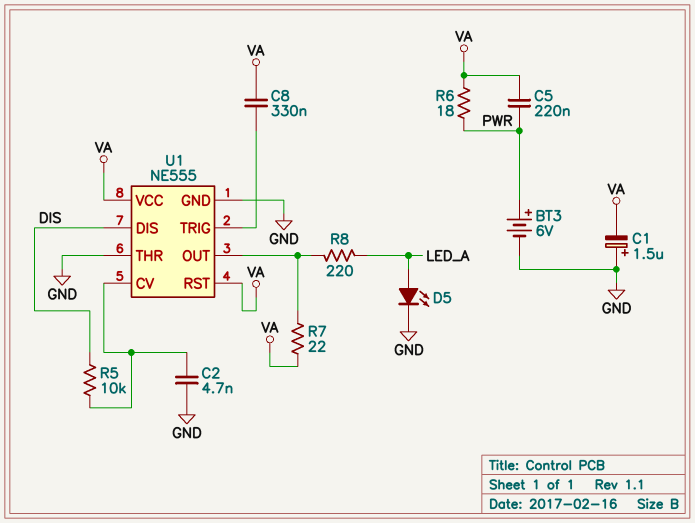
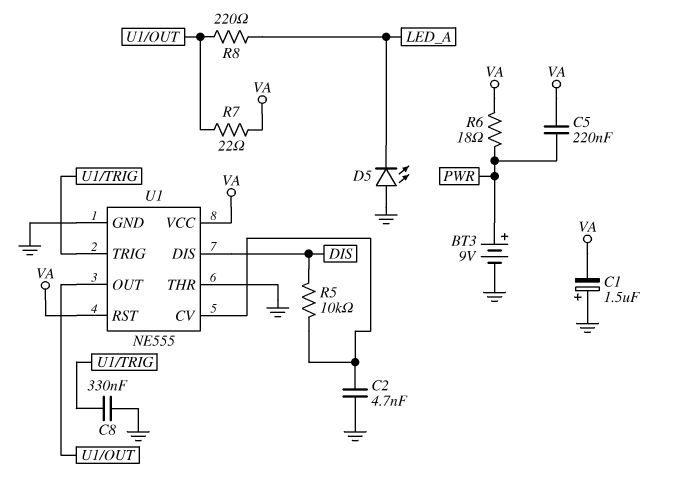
BT3: 6V (plus PWR, minus GND) -> 9V (plus PWR, minus GND)
C8: 330nF (U1/TRIG, VA) -> 330nF (GND, U1/TRIG)
D5: LED (A LED_A, K GND) -> LED (A GND, K LED_A)

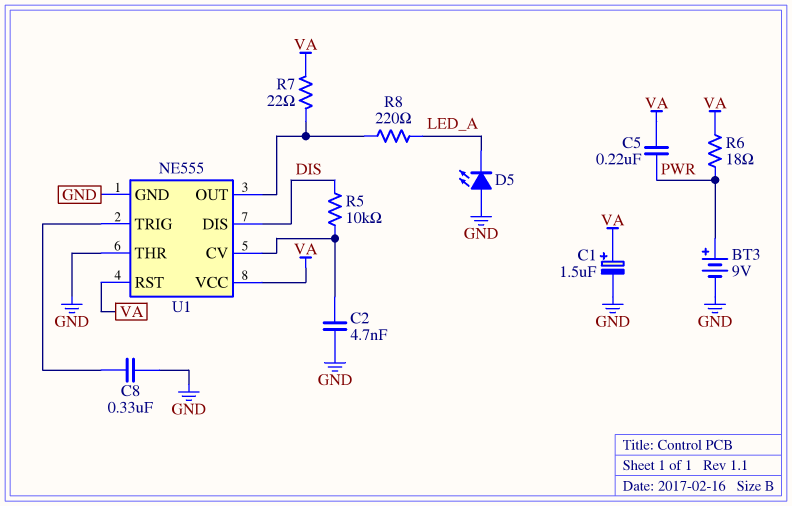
C1: 1.5uF (plus GND, minus VA) -> 1.5uF (plus VA, minus GND)

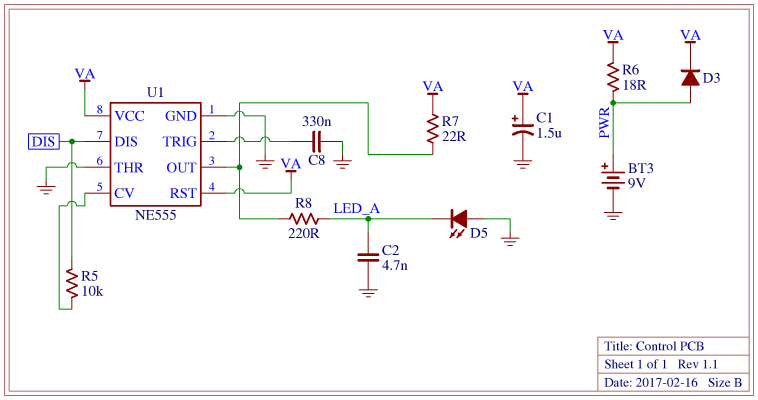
C2: 4.7nF (GND, U1/CV) -> 4.7nF (GND, LED_A)
C5: 220nF (PWR, VA) -> none
D3: none -> diode (A PWR, K VA)

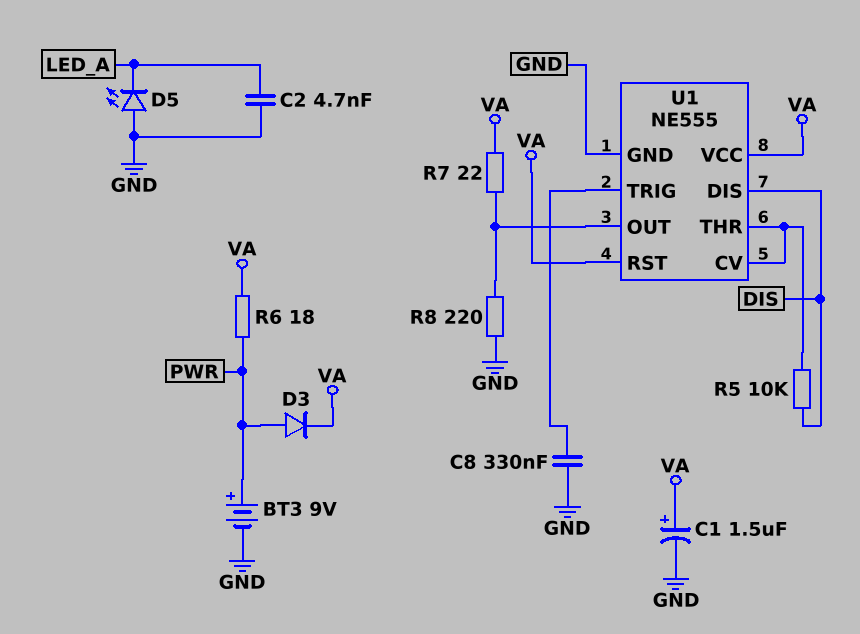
R8: 220 (LED_A, U1/OUT) -> 220 (GND, U1/OUT)
U1 pin THR: GND -> U1/CV

